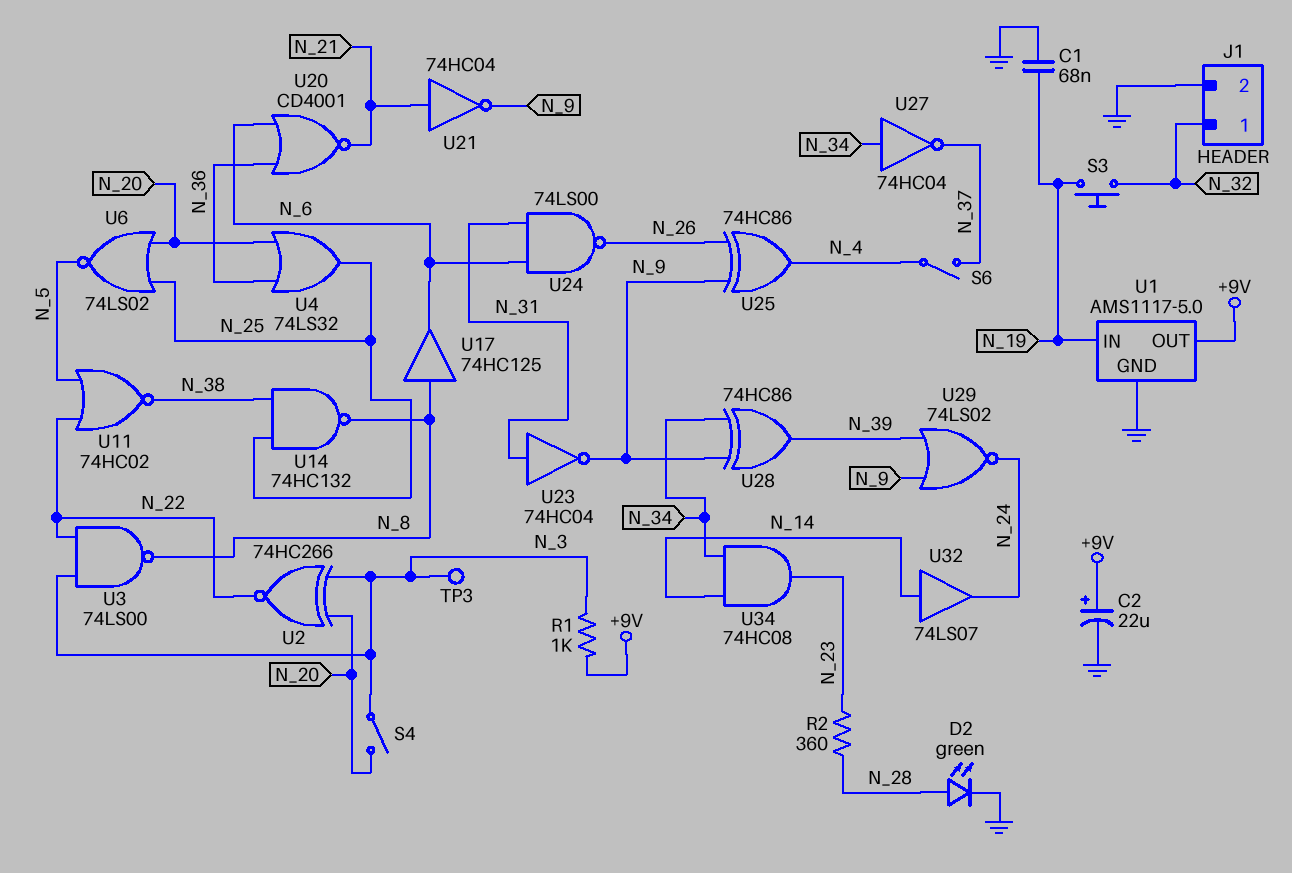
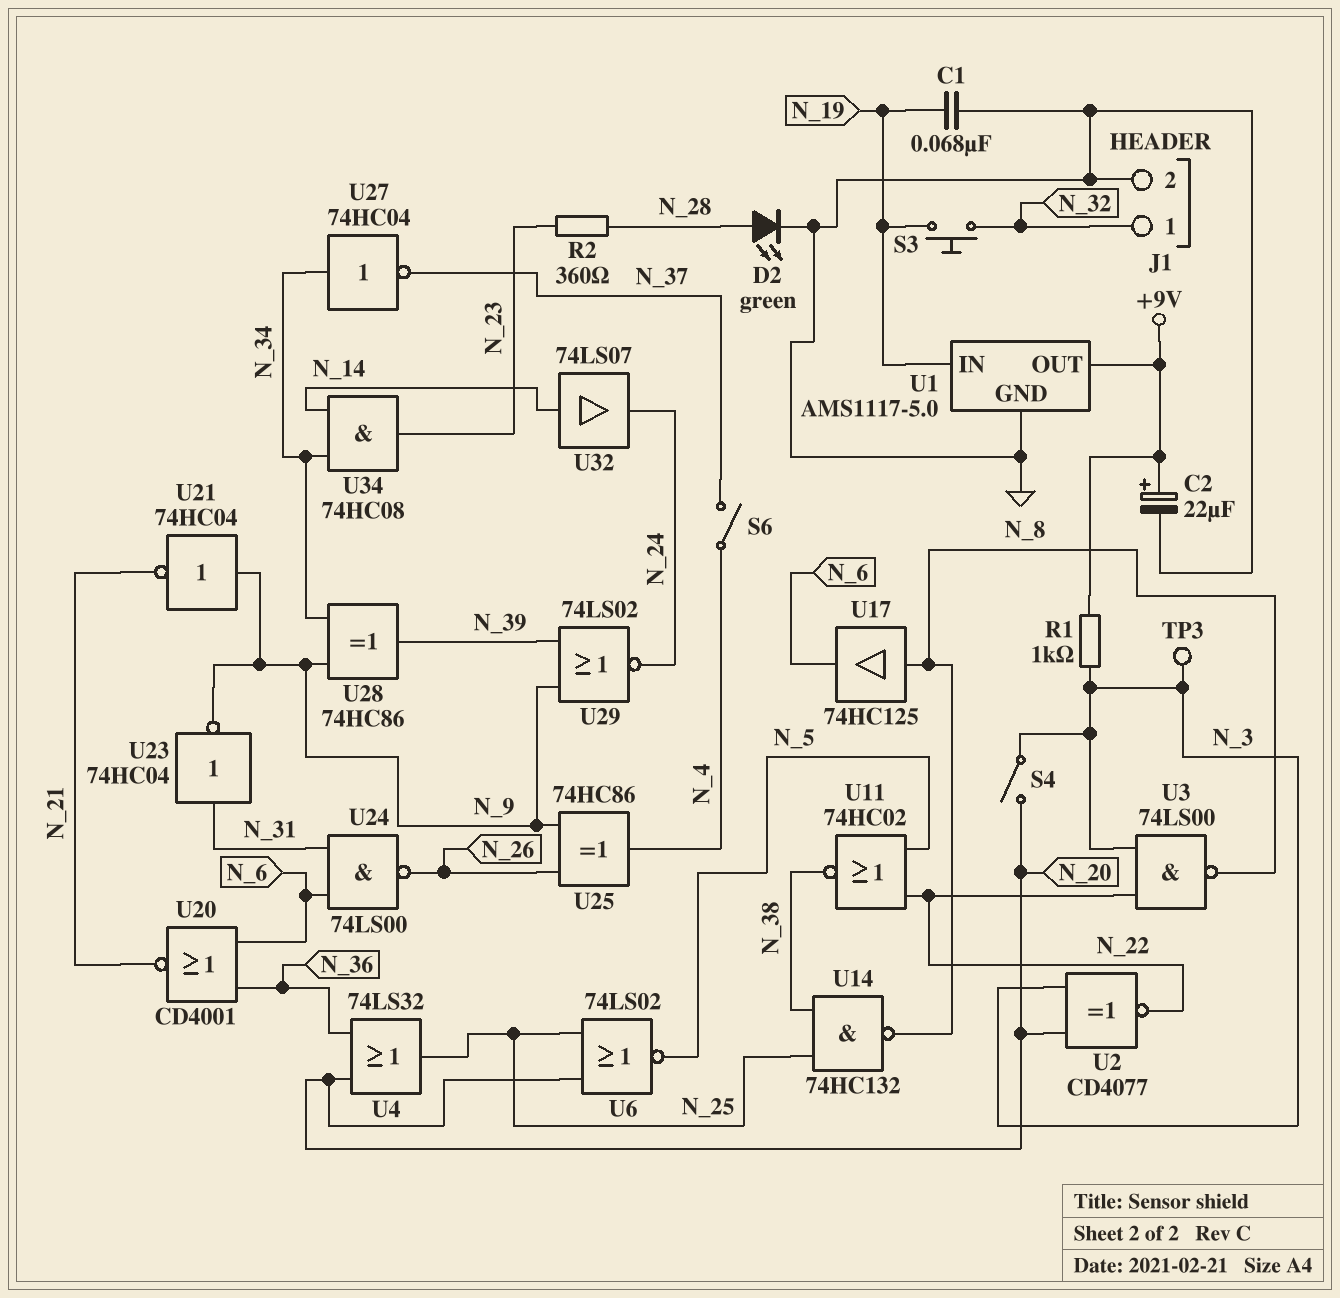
U2: XNOR 74HC266 (in N_3, in N_20, out N_22) -> XNOR CD4077 (in N_3, in N_20, out N_22)
U21: NOT 74HC04 (in N_21, out N_9) -> NOT 74HC04 (in N_9, out N_21)

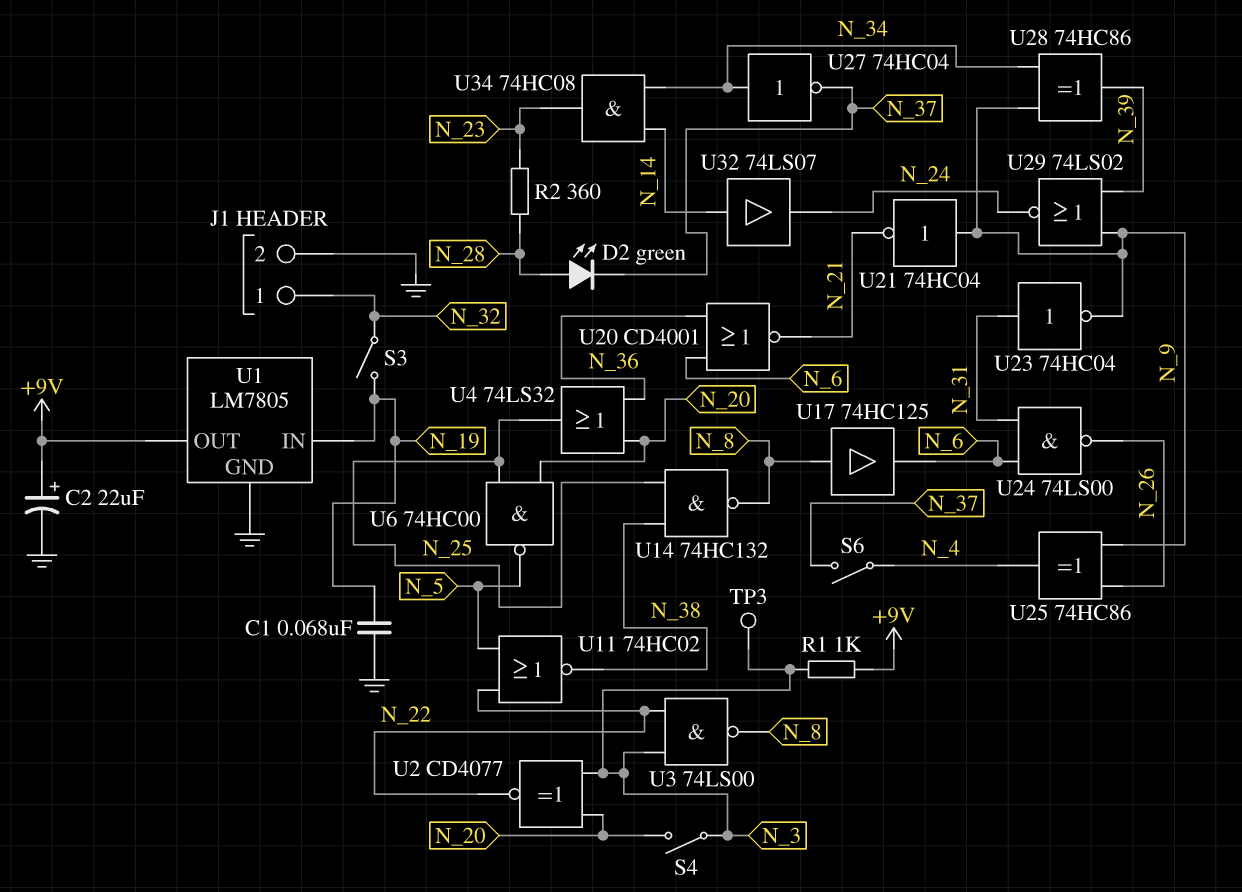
D2: LED green (A N_28, K GND) -> LED green (A N_28, K N_37)
S3: button (N_19, N_32) -> switch (N_19, N_32)
U1: AMS1117-5.0 -> LM7805
U6: NOR 74LS02 (in N_20, in N_25, out N_5) -> NAND 74HC00 (in N_20, in N_25, out N_5)

